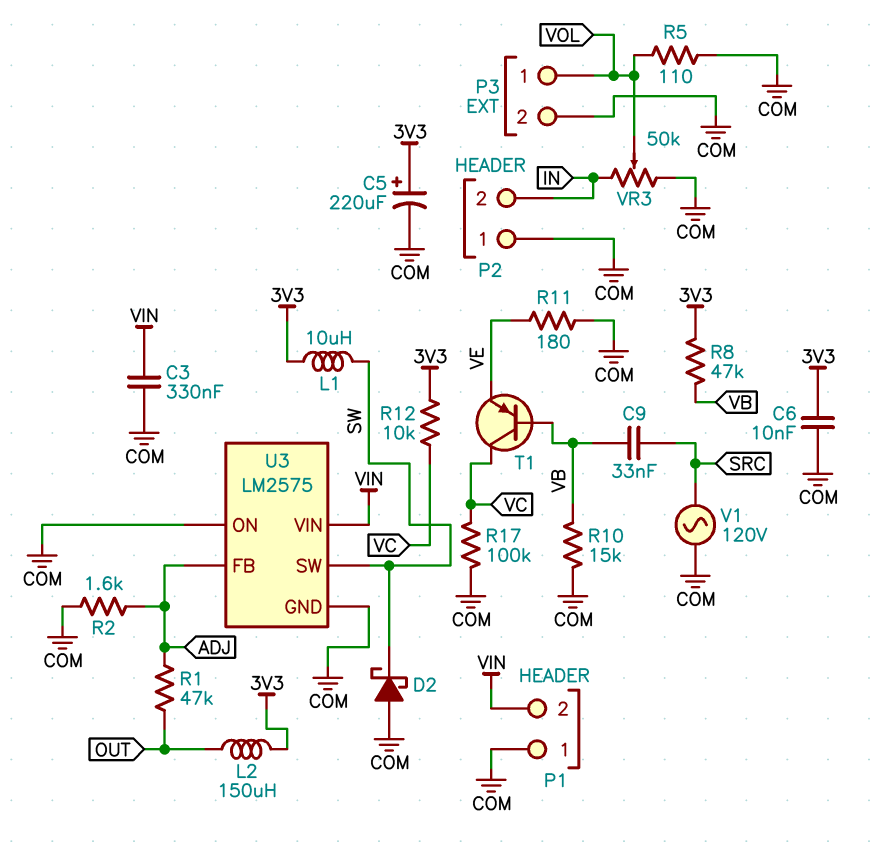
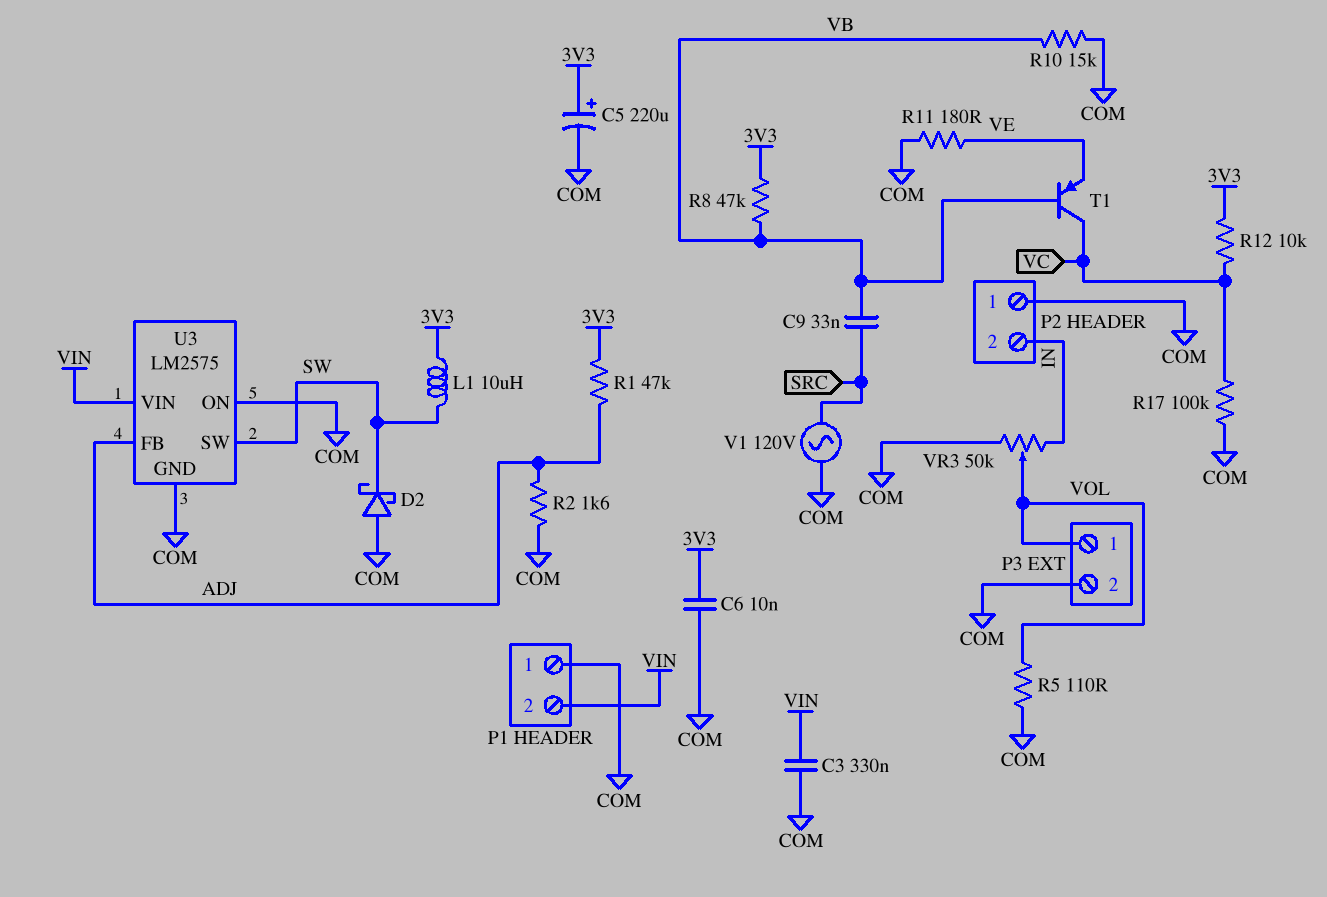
L2: 150uH (3V3, OUT) -> none
R1: 47k (ADJ, OUT) -> 47k (3V3, ADJ)

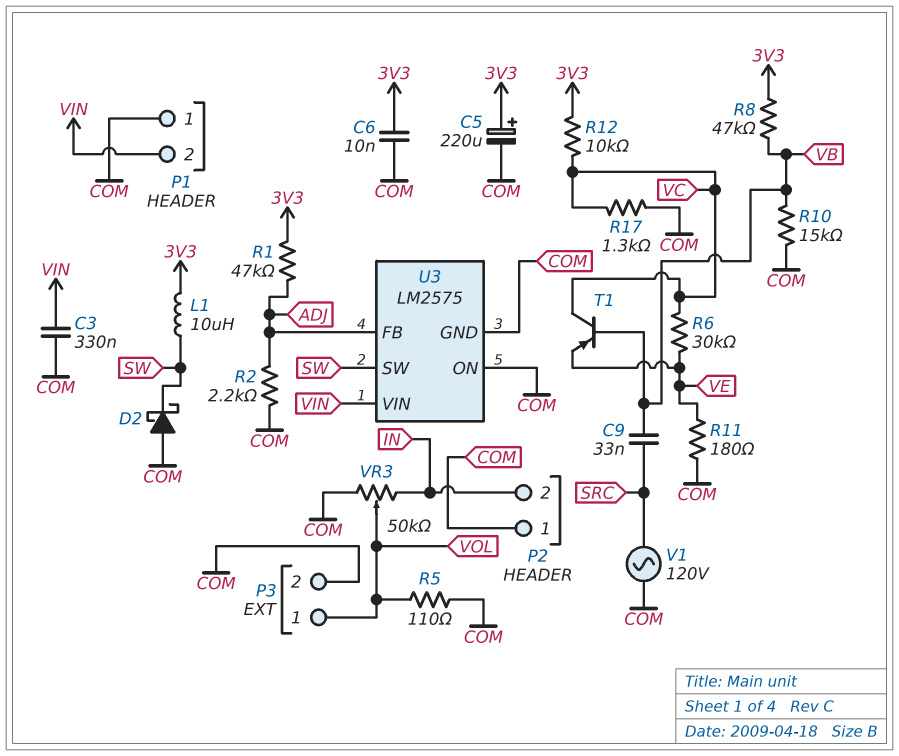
R2: 1.6k (ADJ, COM) -> 2.2k (ADJ, COM)
R6: none -> 30k (VC, VE)
R17: 100k (COM, VC) -> 1.3k (COM, VC)

